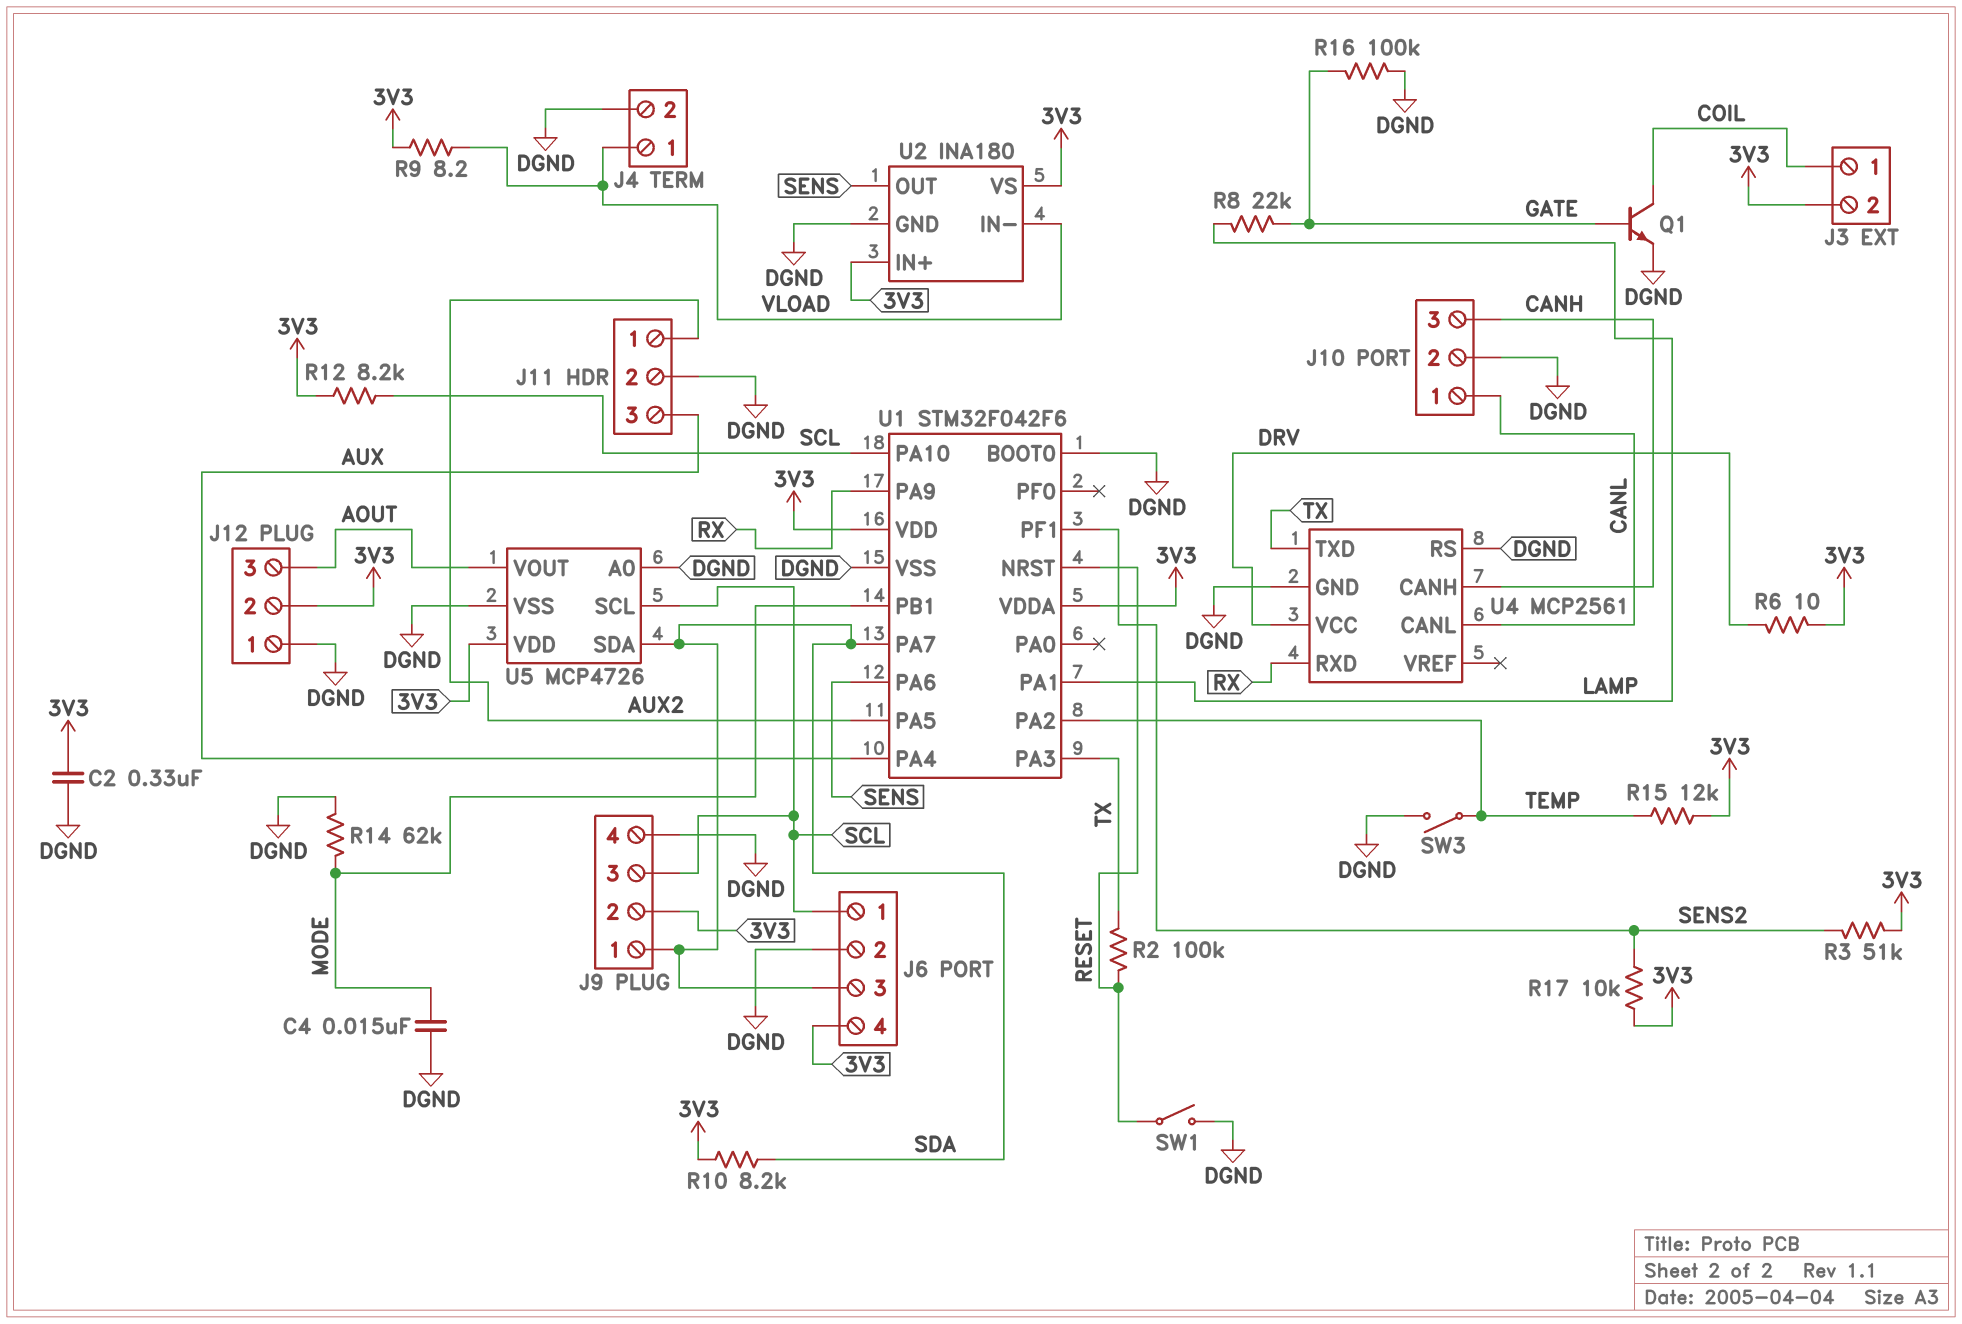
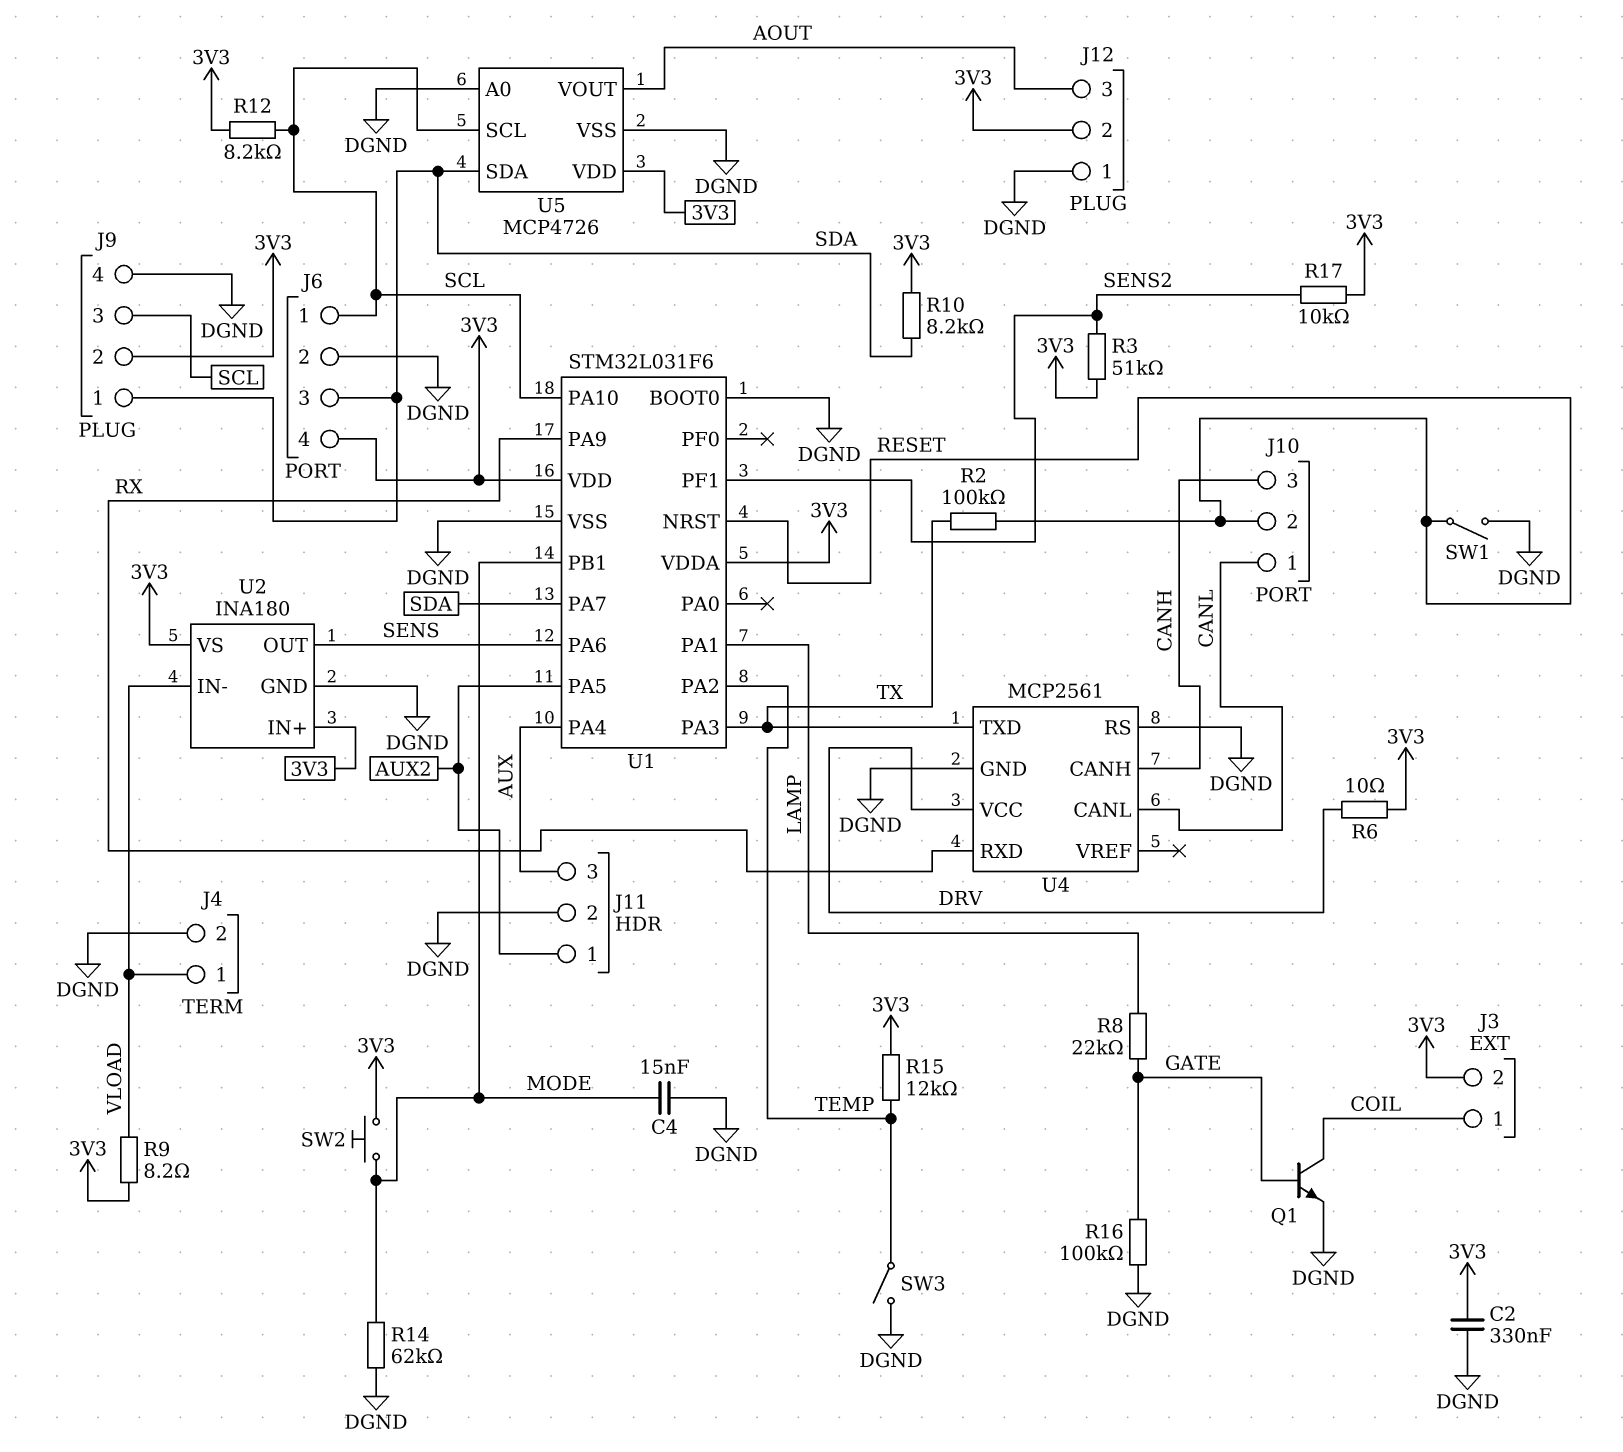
J10 pin 2: DGND -> RESET
SW2: none -> button (3V3, MODE)
U1: STM32F042F6 -> STM32L031F6

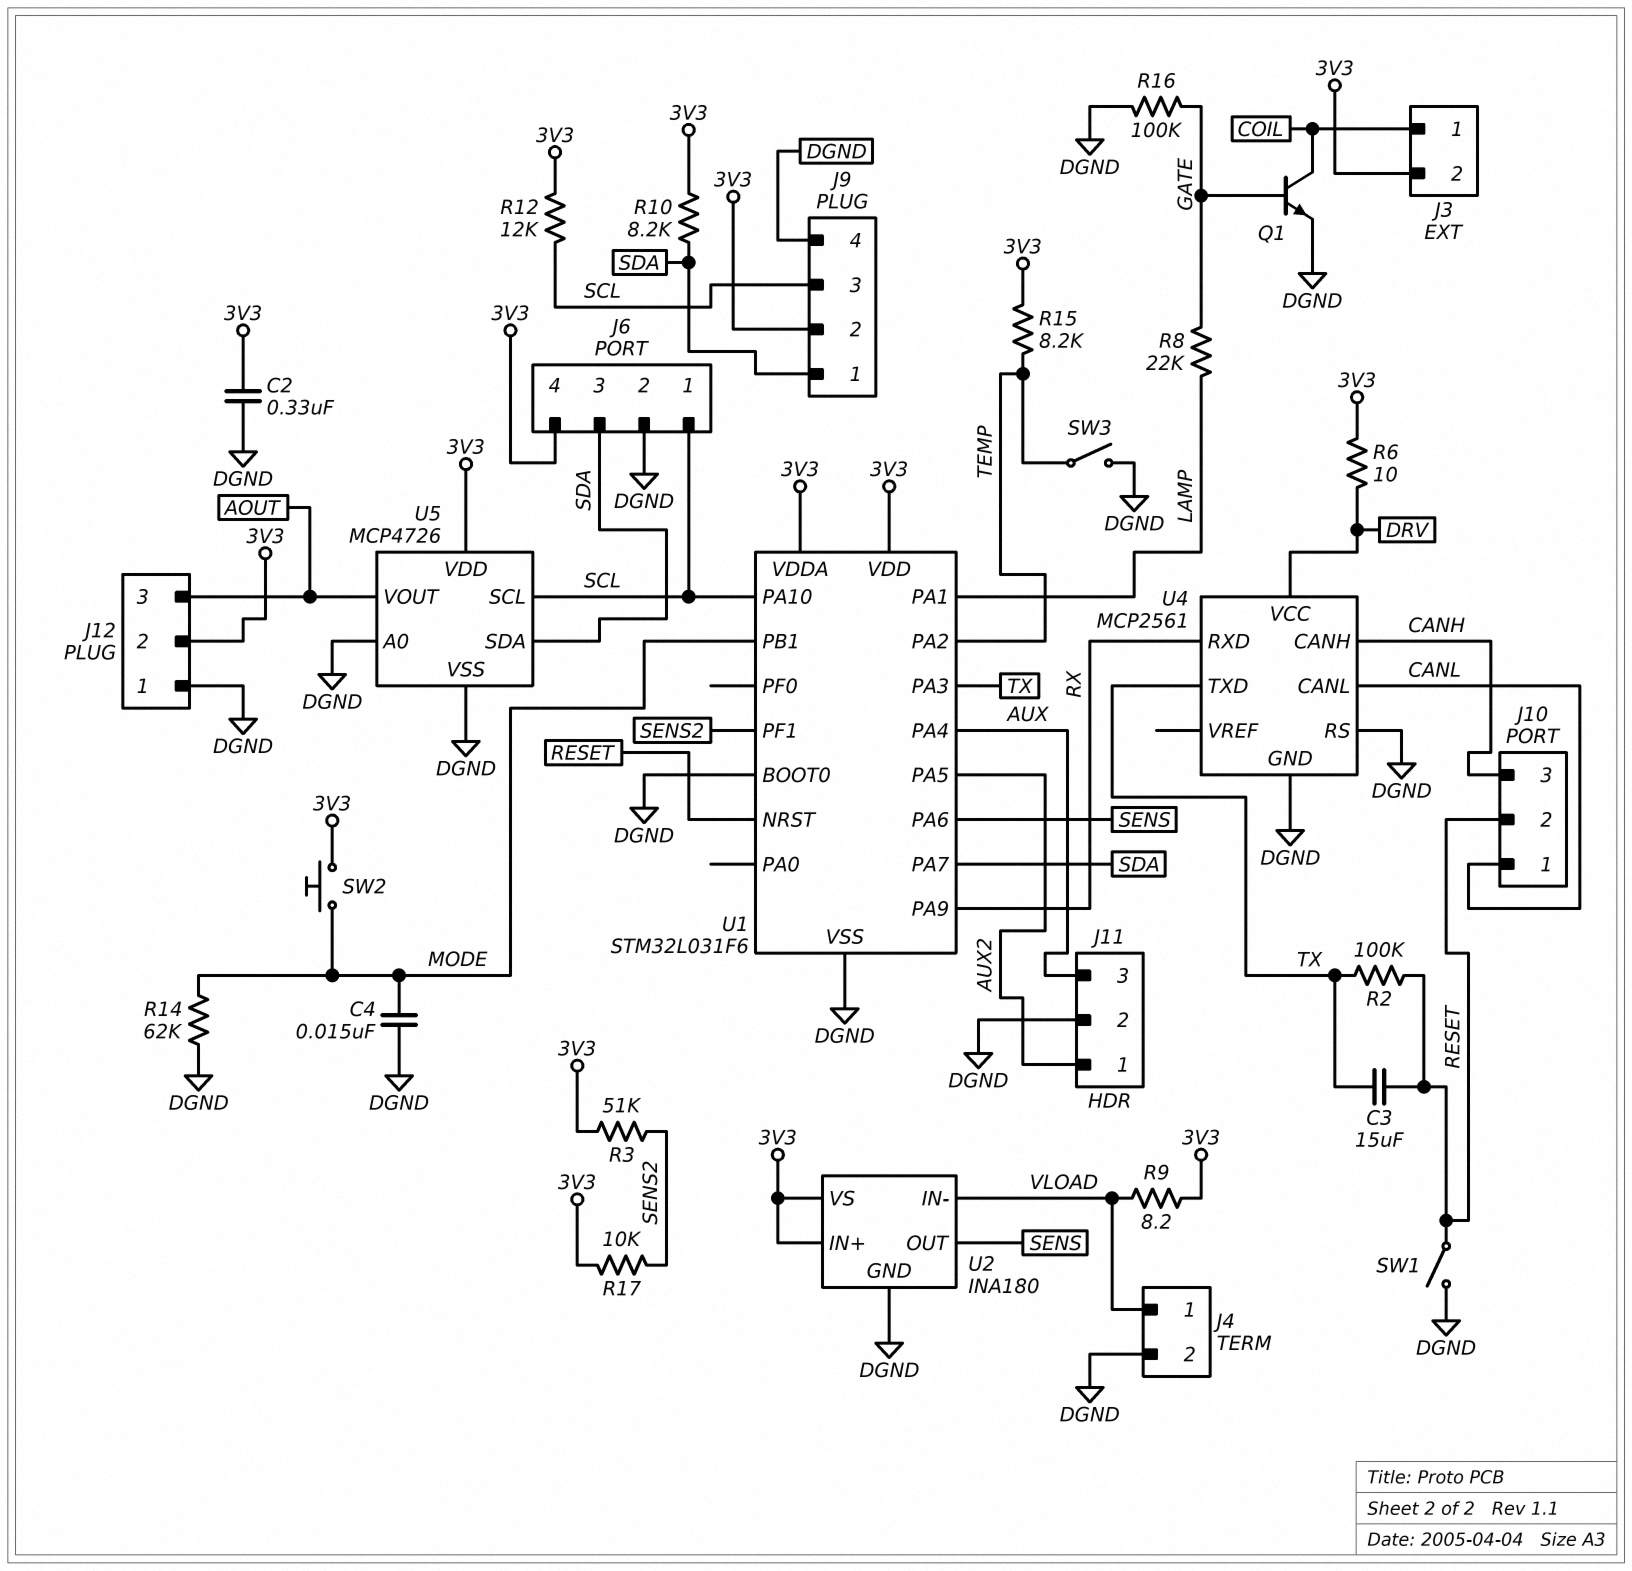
C3: none -> 15uF (RESET, TX)
R12: 8.2k (3V3, SCL) -> 12k (3V3, SCL)
R15: 12k (3V3, TEMP) -> 8.2k (3V3, TEMP)

